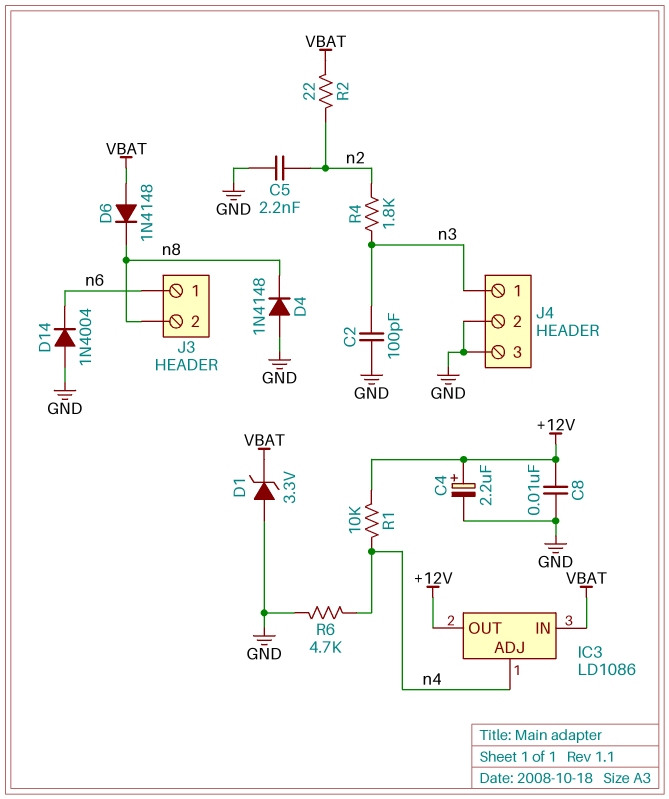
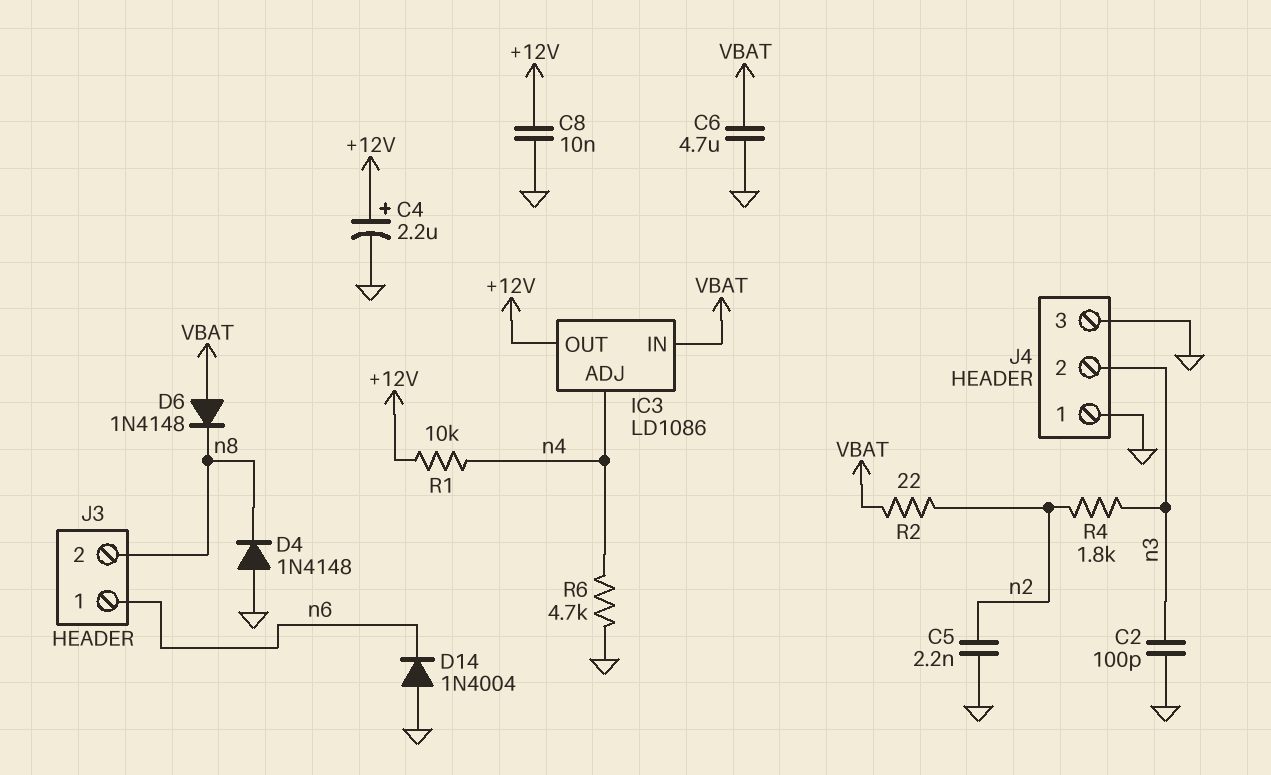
C6: none -> 4.7uF (GND, VBAT)
D1: zener 3.3V (A GND, K VBAT) -> none
J4 pin 1: n3 -> GND
J4 pin 2: GND -> n3

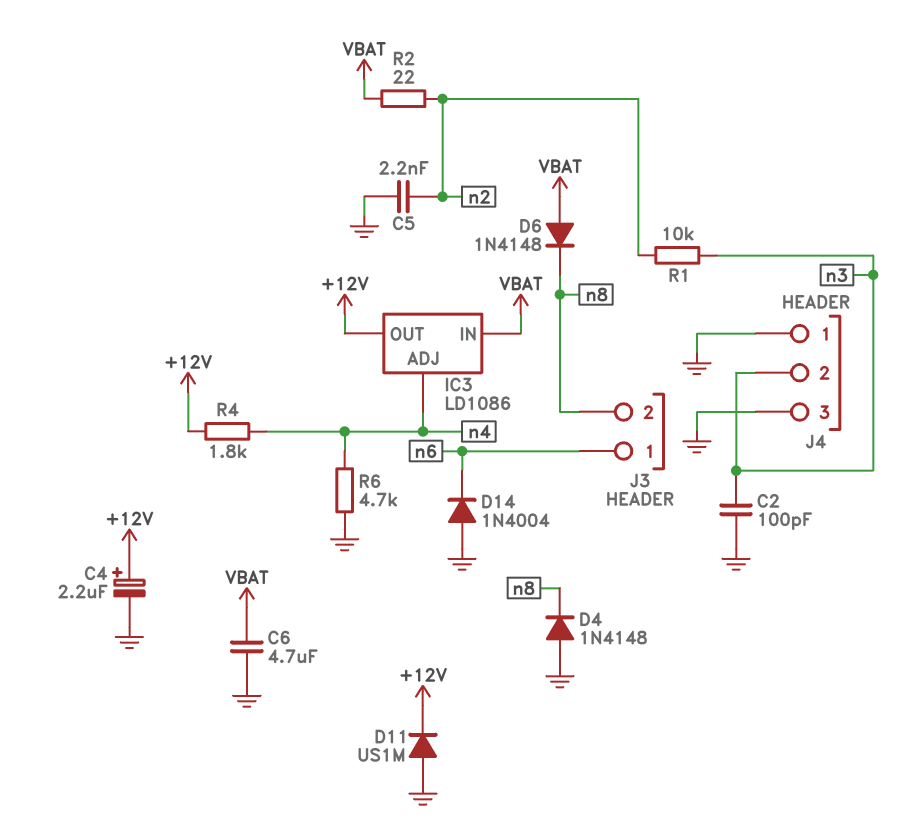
C8: 10nF (+12V, GND) -> none
D11: none -> diode US1M (A GND, K +12V)
R1: 10k (+12V, n4) -> 10k (n2, n3)
R4: 1.8k (n2, n3) -> 1.8k (+12V, n4)

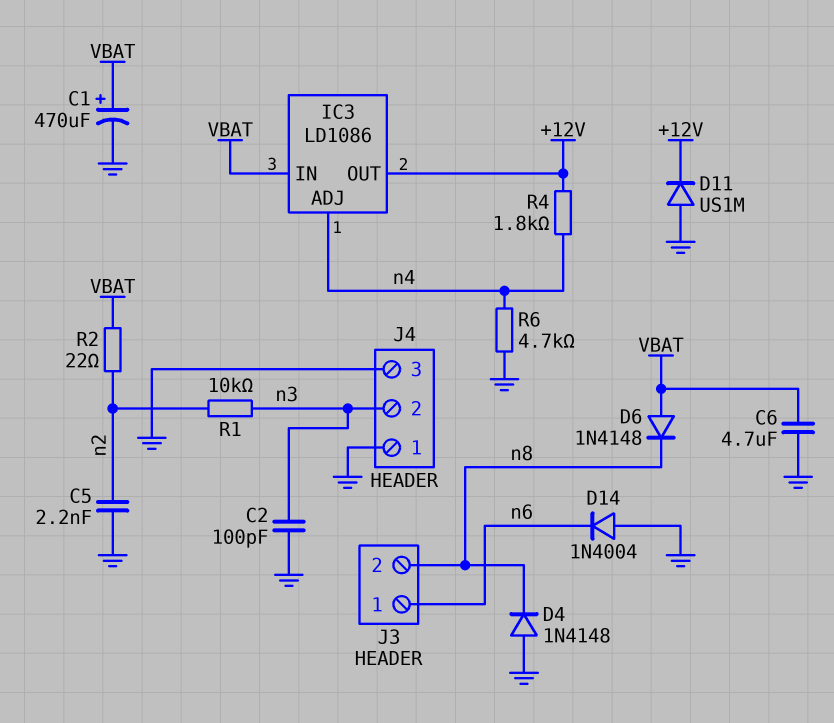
C1: none -> 470uF (plus VBAT, minus GND)
C4: 2.2uF (plus +12V, minus GND) -> none

